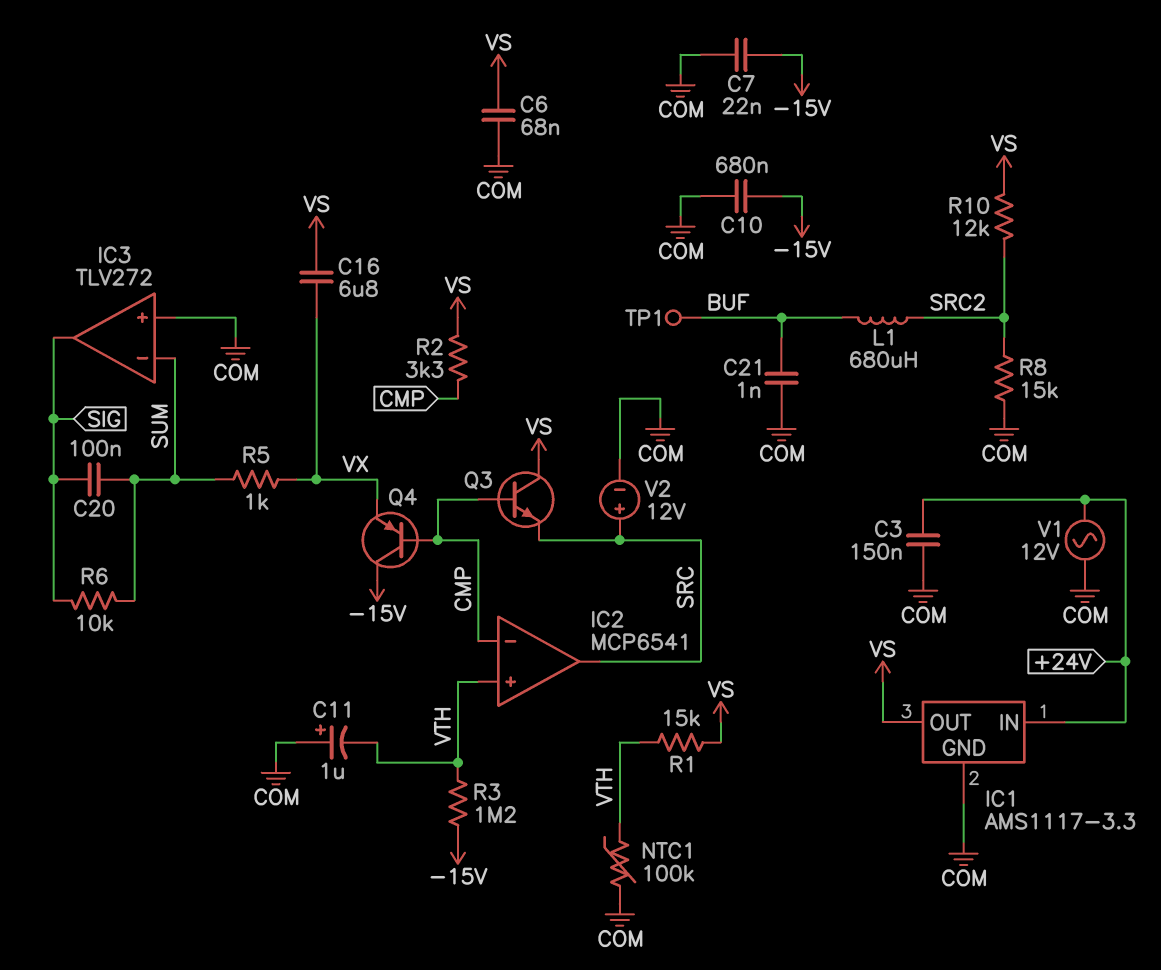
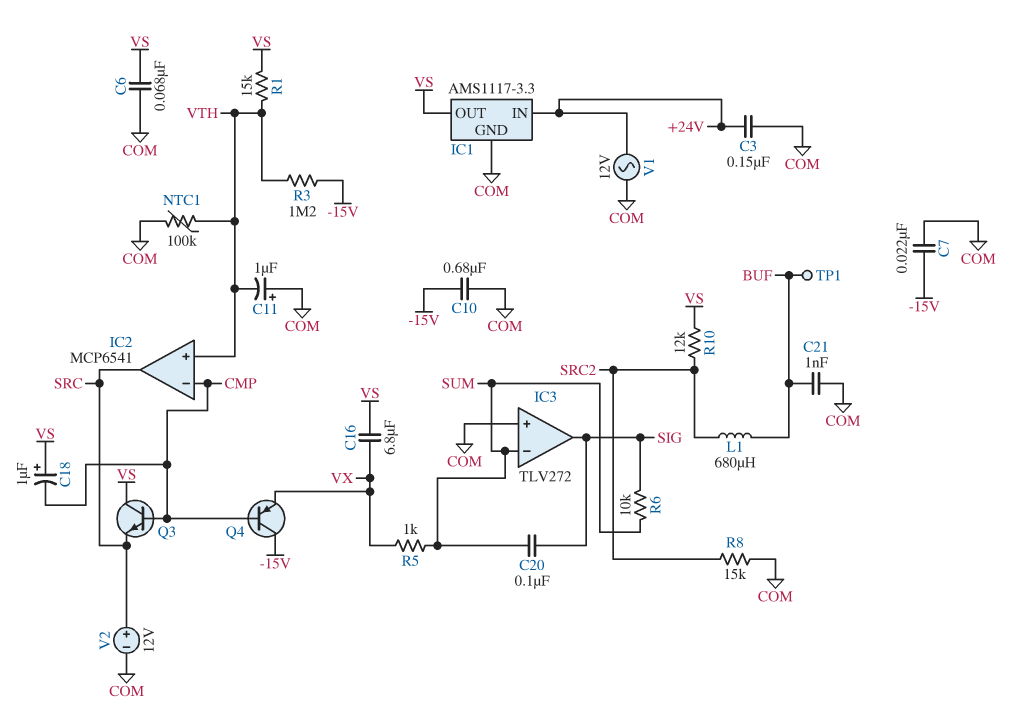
C18: none -> 1uF (plus VS, minus CMP)
R2: 3.3k (CMP, VS) -> none

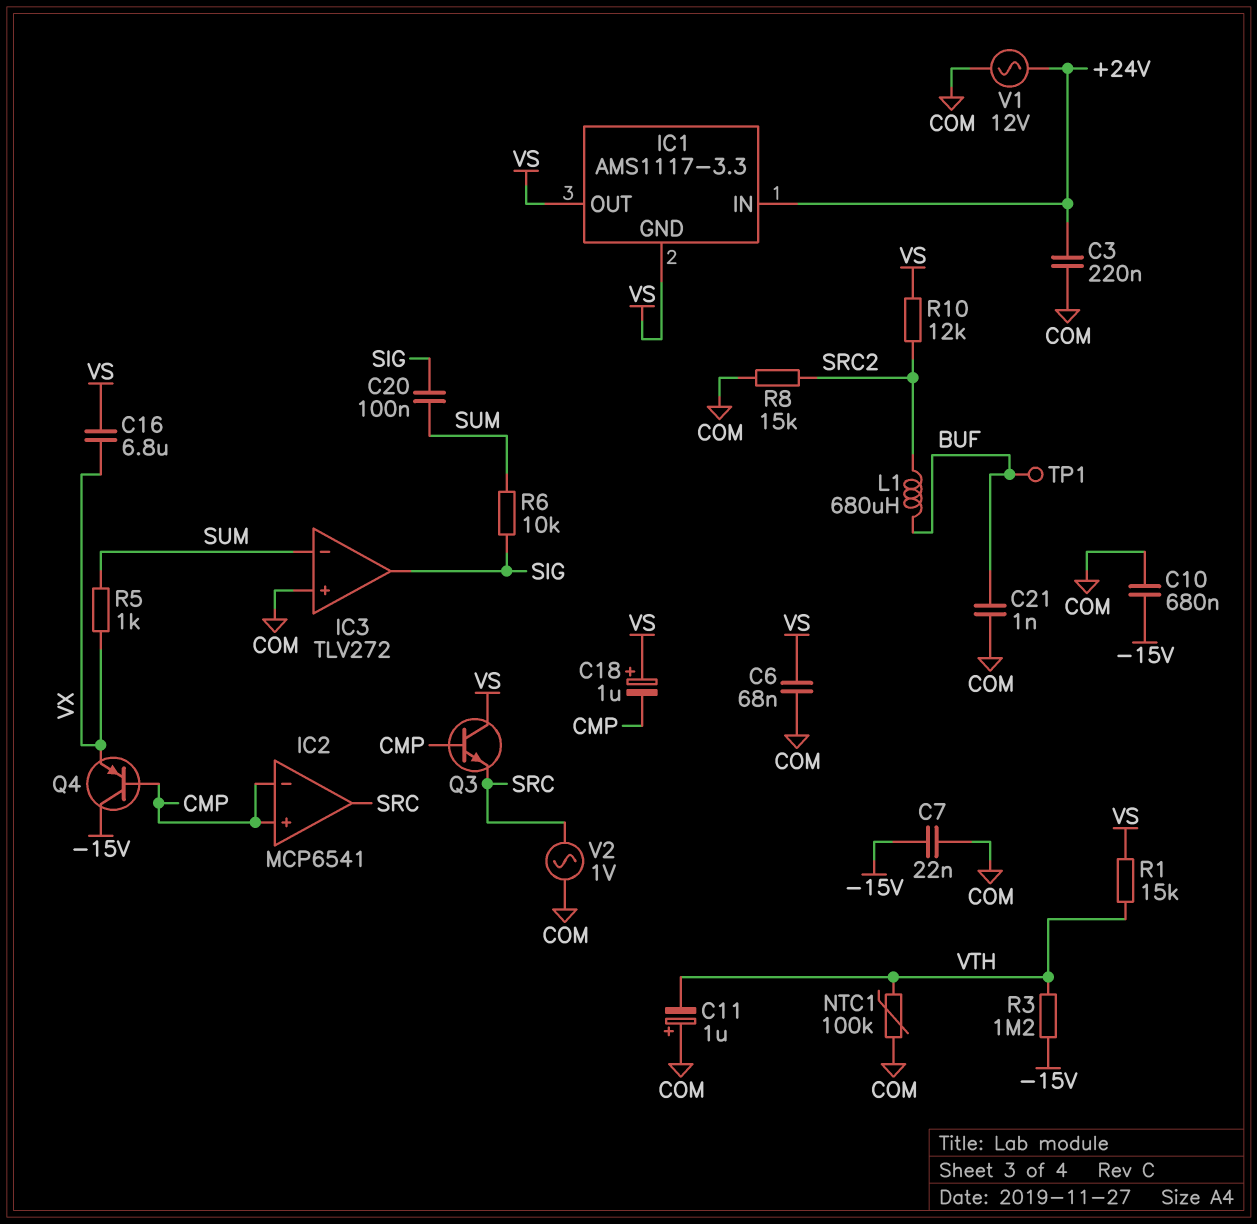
C3: 150nF (+24V, COM) -> 220nF (+24V, COM)
IC1 pin GND: COM -> VS
IC2 pin in+: VTH -> CMP
V2: 12V (plus SRC, minus COM) -> AC 1V (COM, SRC)

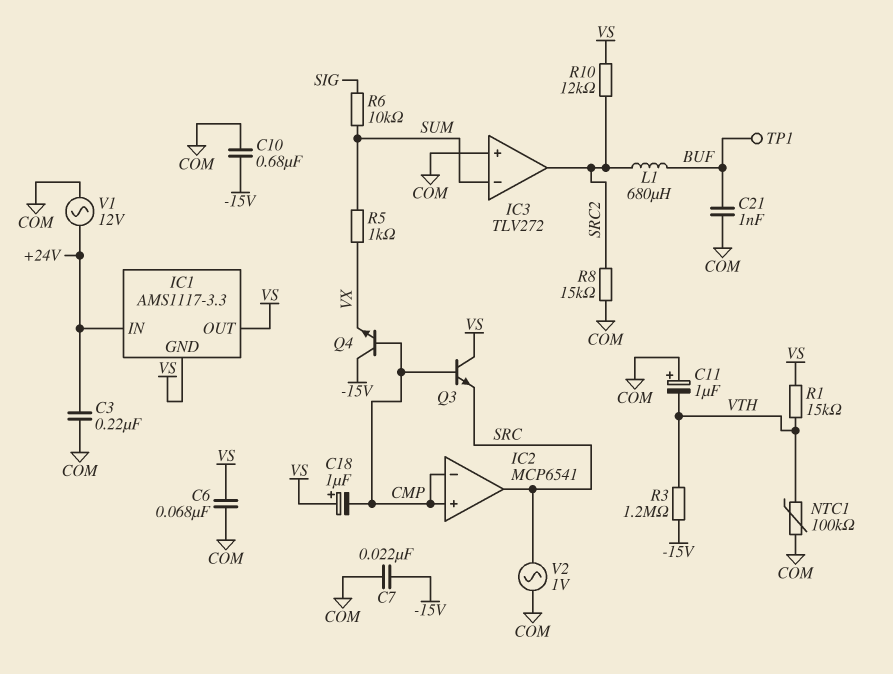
C16: 6.8uF (VS, VX) -> none
C20: 100nF (SIG, SUM) -> none
IC3 pin out: SIG -> SRC2
Q4: PNP (B CMP, C -15V, E VX) -> NPN (B CMP, C -15V, E VX)

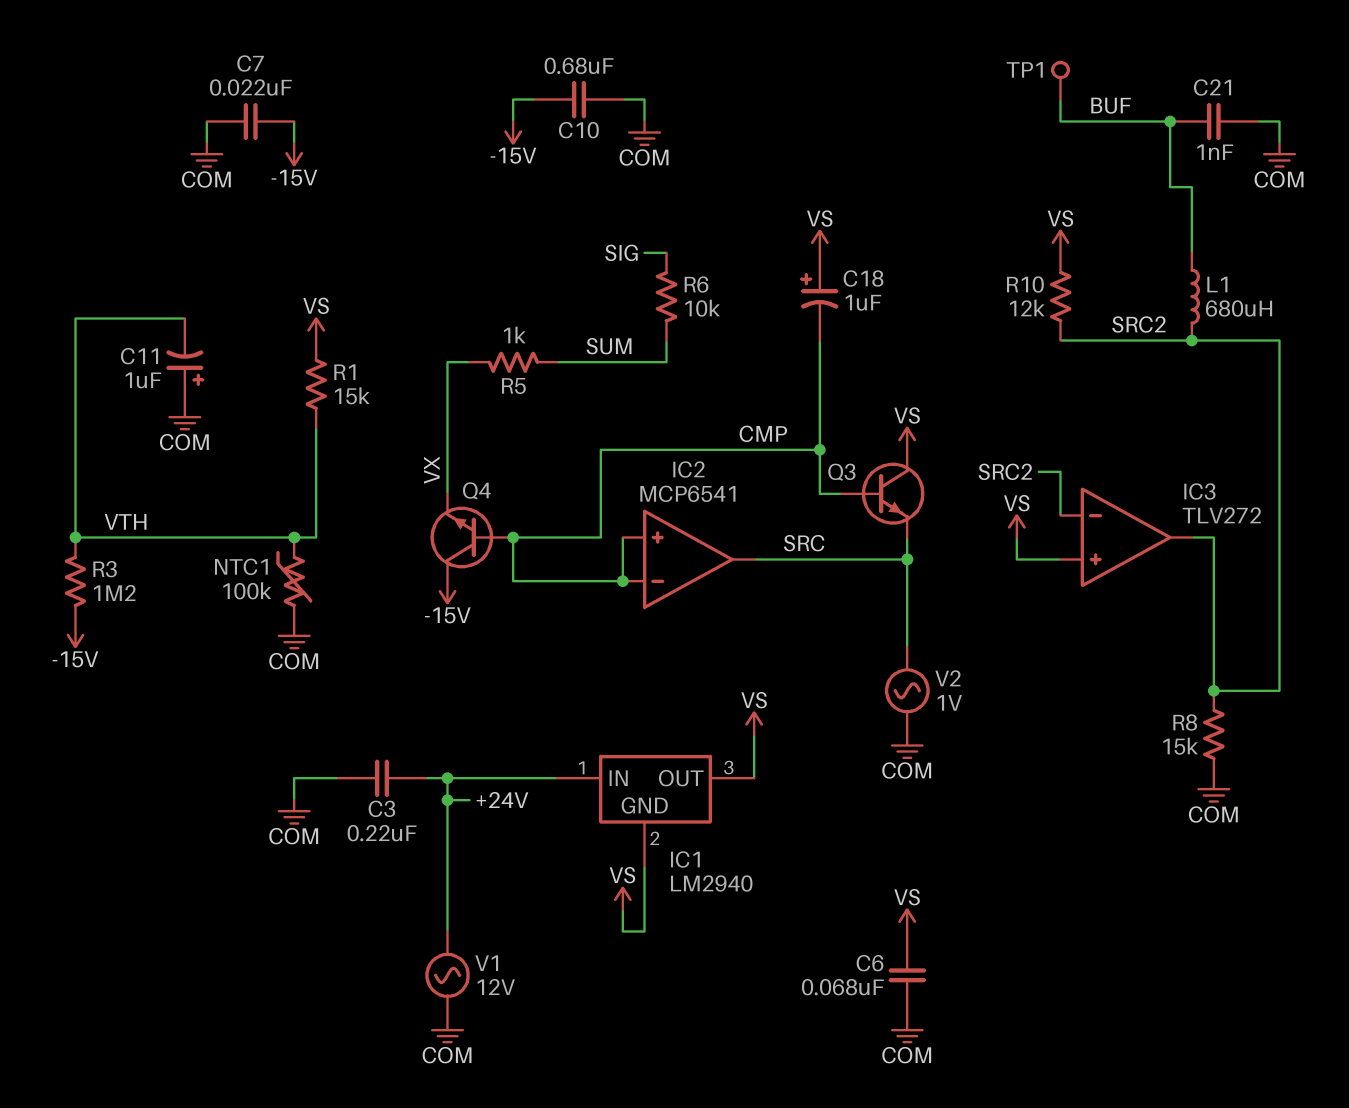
IC1: AMS1117-3.3 -> LM2940
IC3 pin in+: COM -> VS
IC3 pin in-: SUM -> SRC2

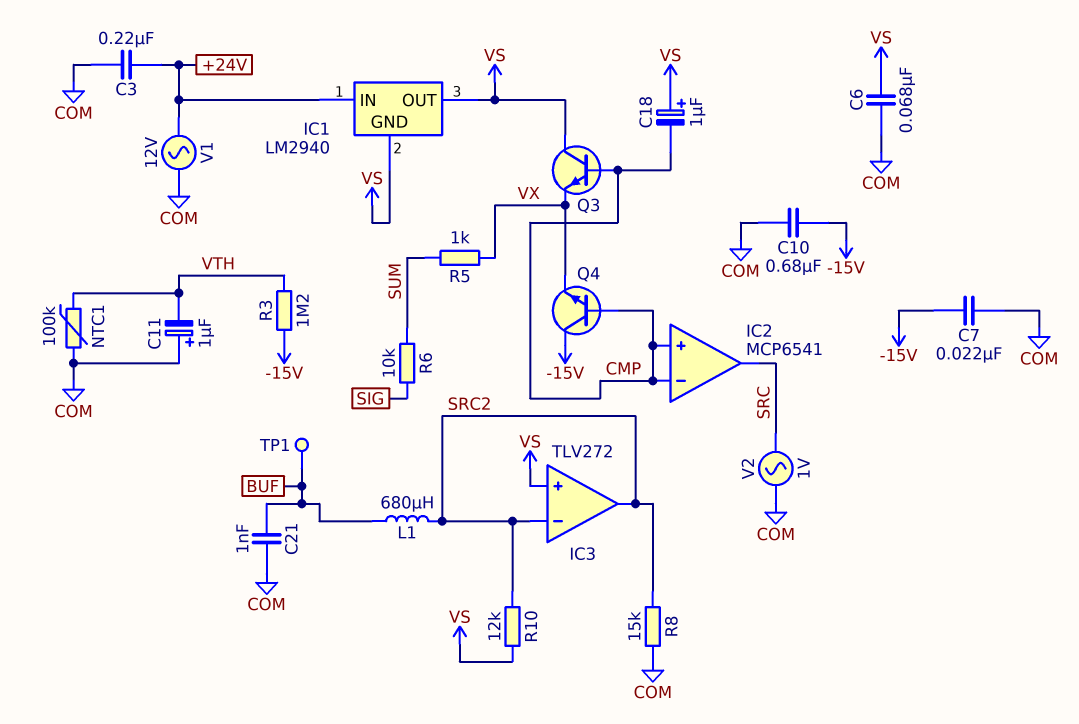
Q3: NPN (B CMP, C VS, E SRC) -> NPN (B CMP, C VS, E VX)
R1: 15k (VS, VTH) -> none

